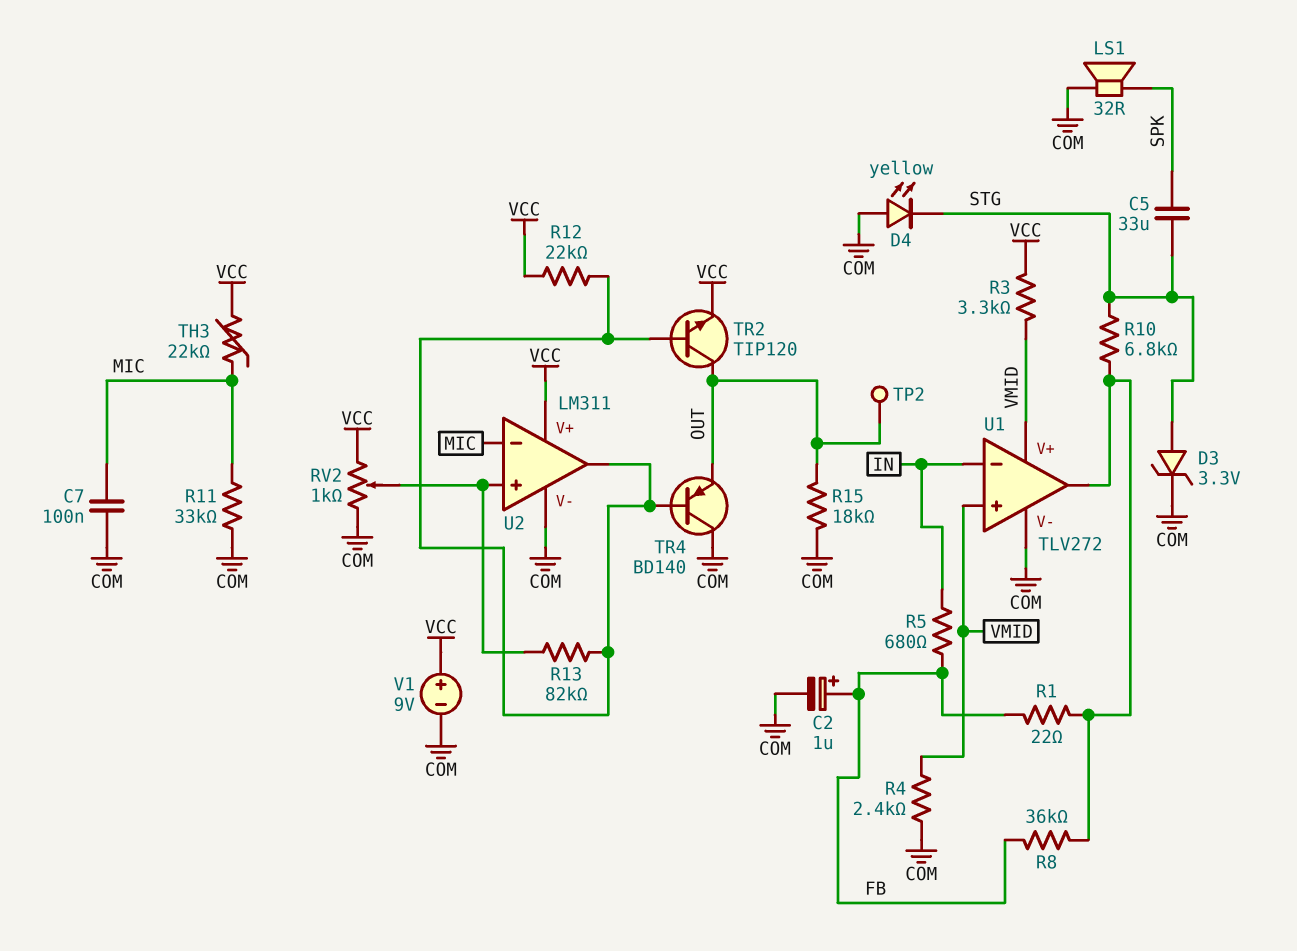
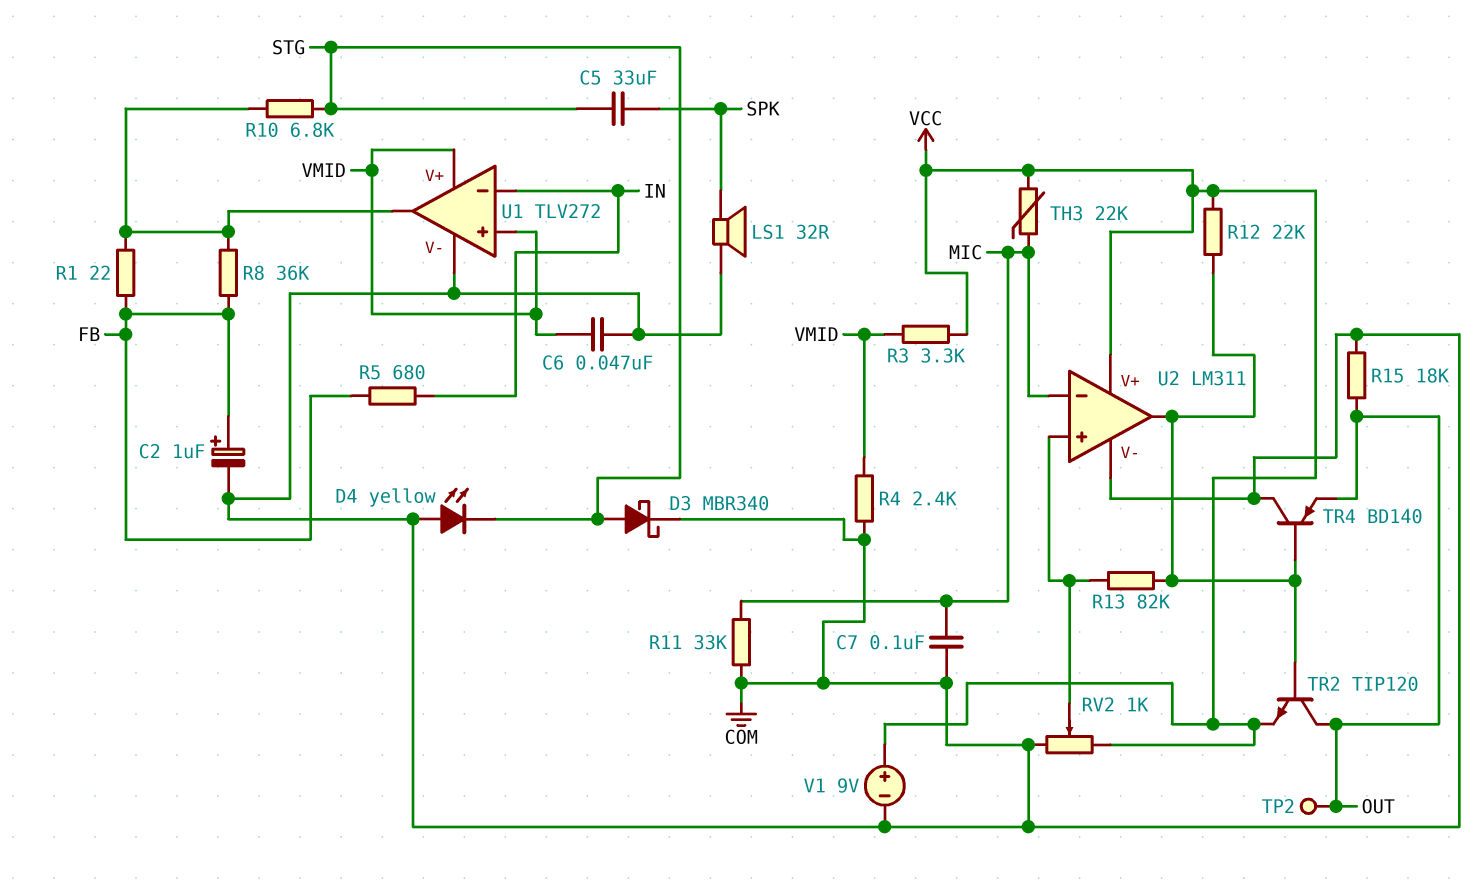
C6: none -> 47nF (COM, VMID)
D3: zener 3.3V (A STG, K COM) -> schottky MBR340 (A STG, K COM)

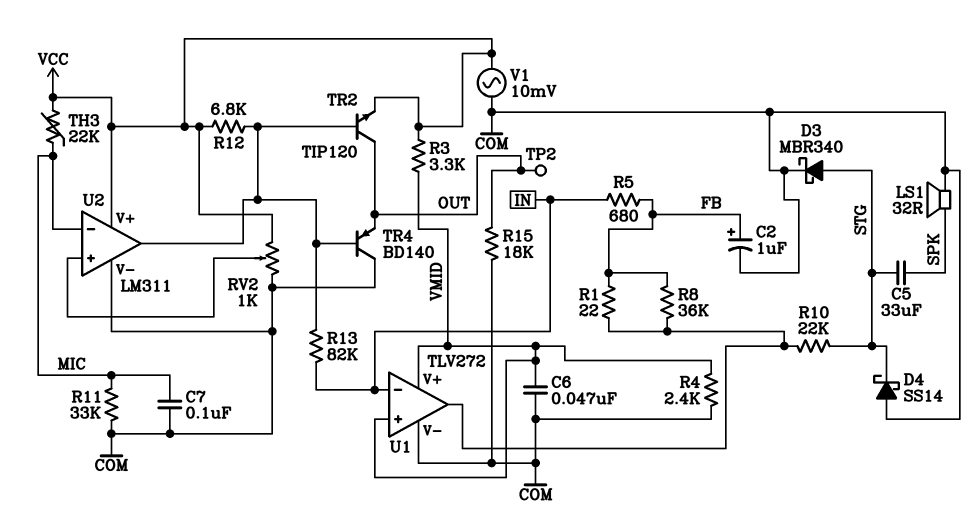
D4: LED yellow (A COM, K STG) -> schottky SS14 (A COM, K STG)
R10: 6.8k (STG, U1/out) -> 22k (STG, U1/out)
R12: 22k (U2/out, VCC) -> 6.8k (U2/out, VCC)
R13: 82k (U2/in+, U2/out) -> 82k (IN, U2/out)
V1: 9V (plus VCC, minus COM) -> AC 10mV (COM, VCC)

